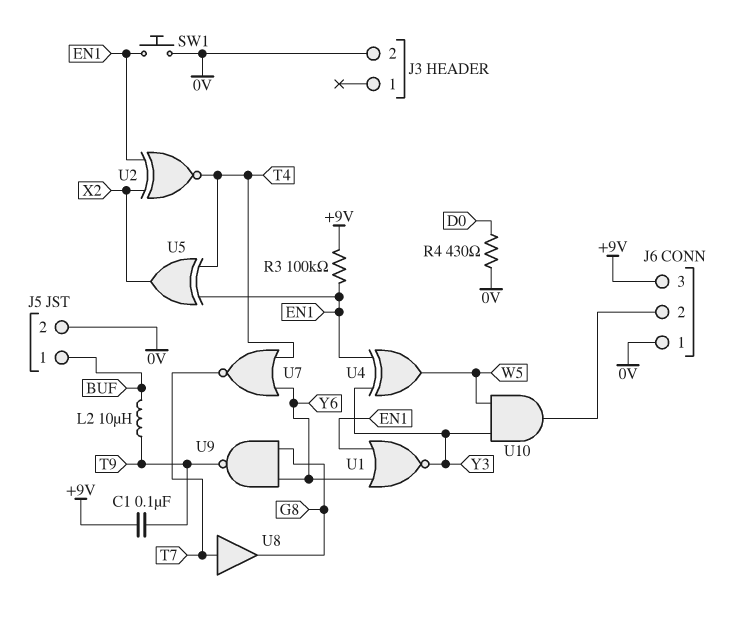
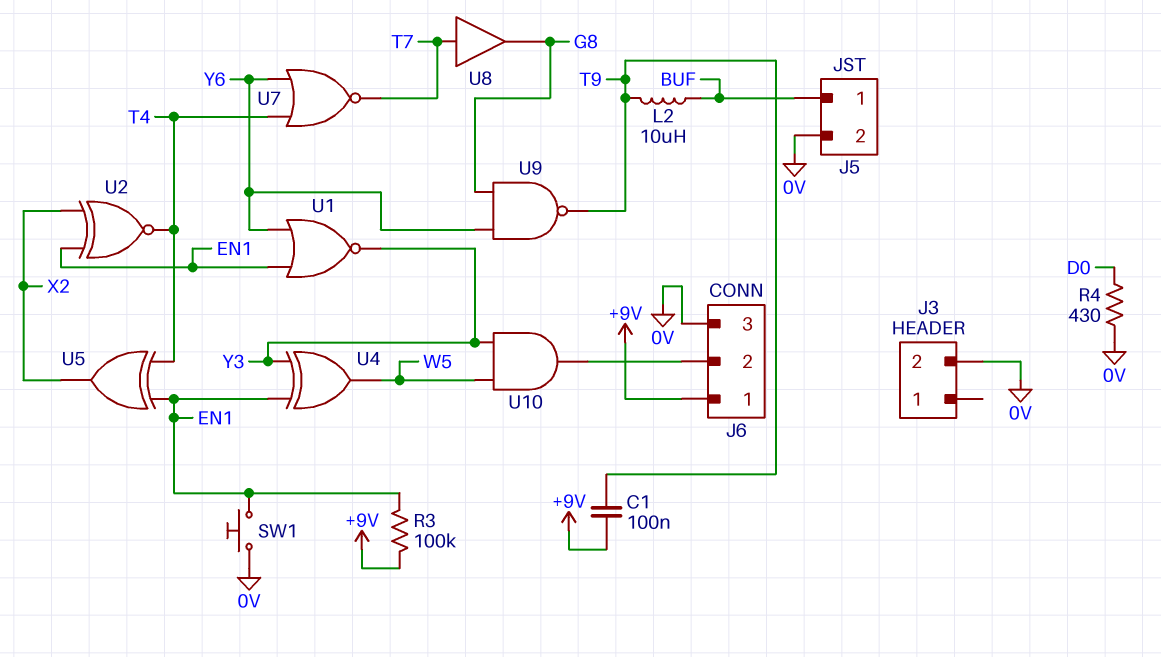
J6 pin 1: 0V -> +9V
J6 pin 3: +9V -> 0V

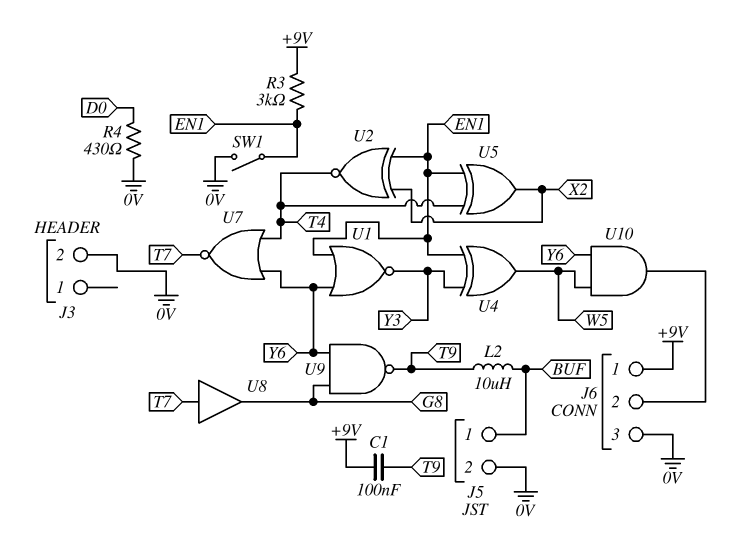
R3: 100k (+9V, EN1) -> 3k (+9V, EN1)
SW1: button (0V, EN1) -> switch (0V, EN1)
U10: AND (in W5, in Y3, out J6/2) -> AND (in W5, in Y6, out J6/2)

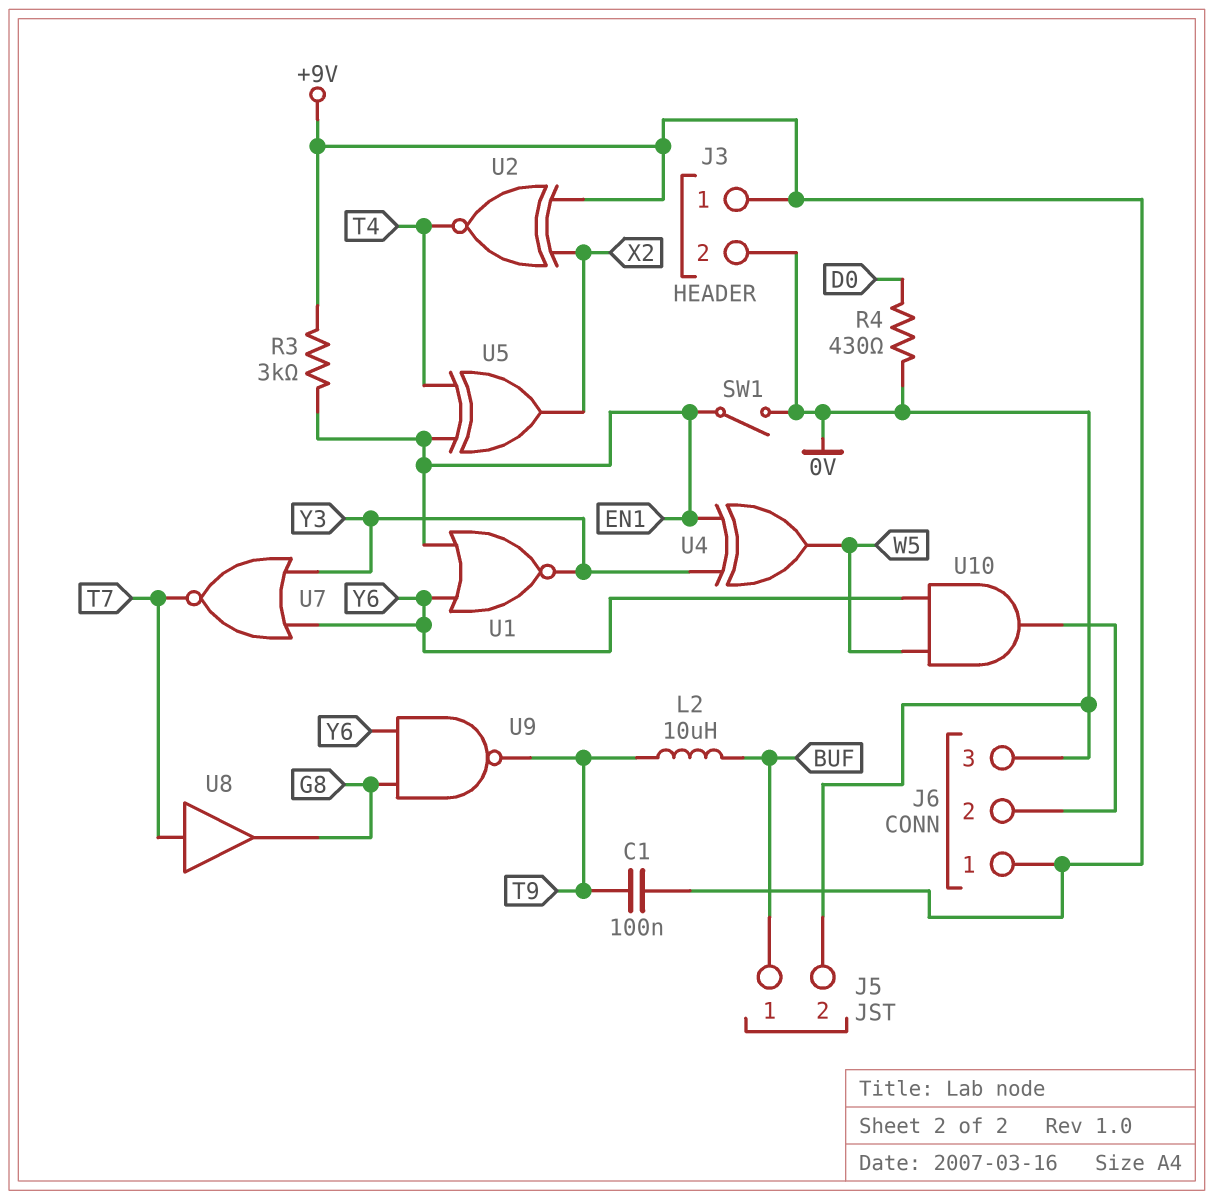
J3 pin 1: none -> +9V
U2: XNOR (in EN1, in X2, out T4) -> XNOR (in +9V, in X2, out T4)
U7: NOR (in T4, in Y6, out T7) -> NOR (in Y3, in Y6, out T7)

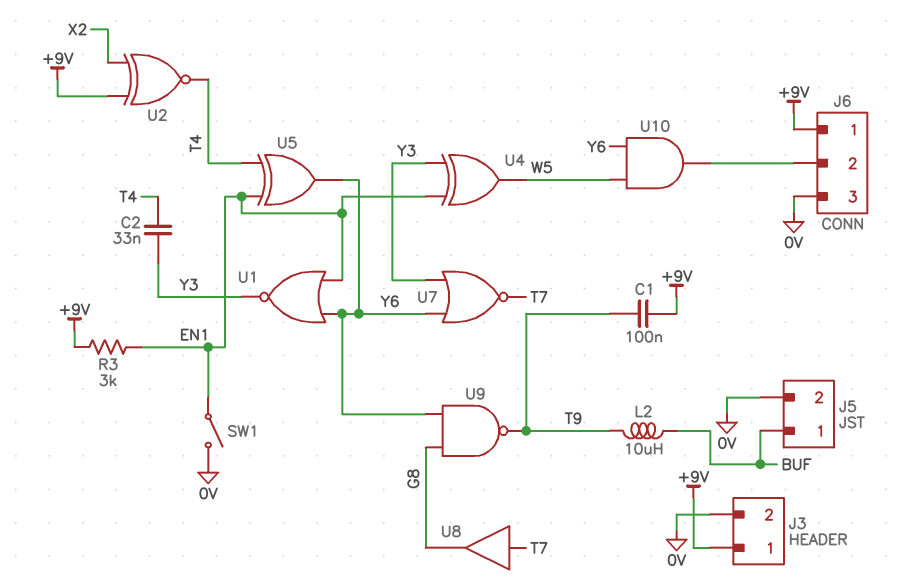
C2: none -> 33nF (T4, Y3)
R4: 430 (0V, D0) -> none
U5: XOR (in EN1, in T4, out X2) -> XOR (in EN1, in T4, out Y6)

